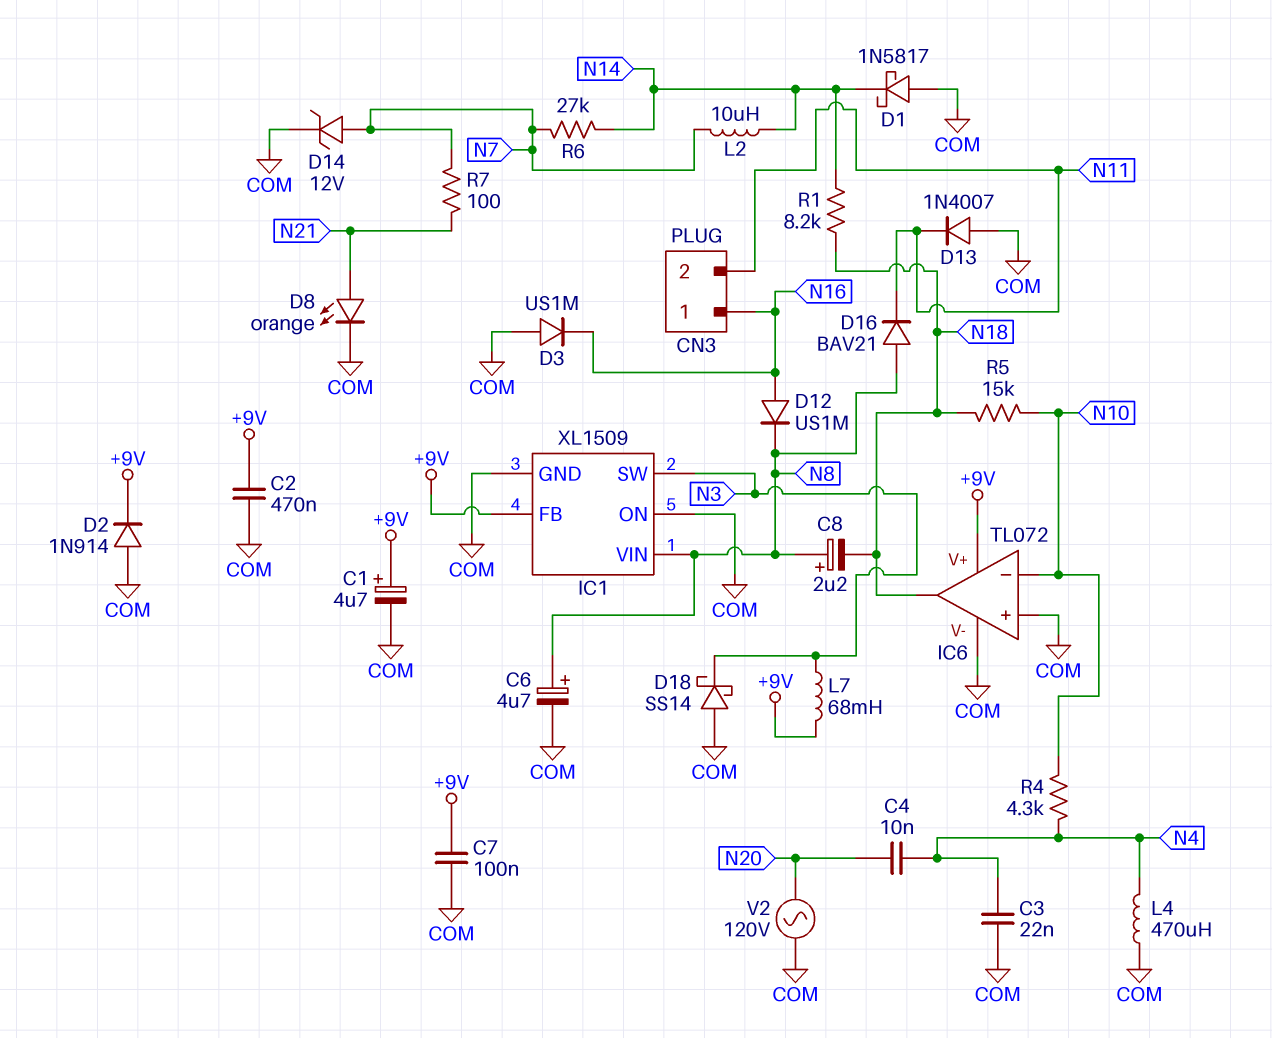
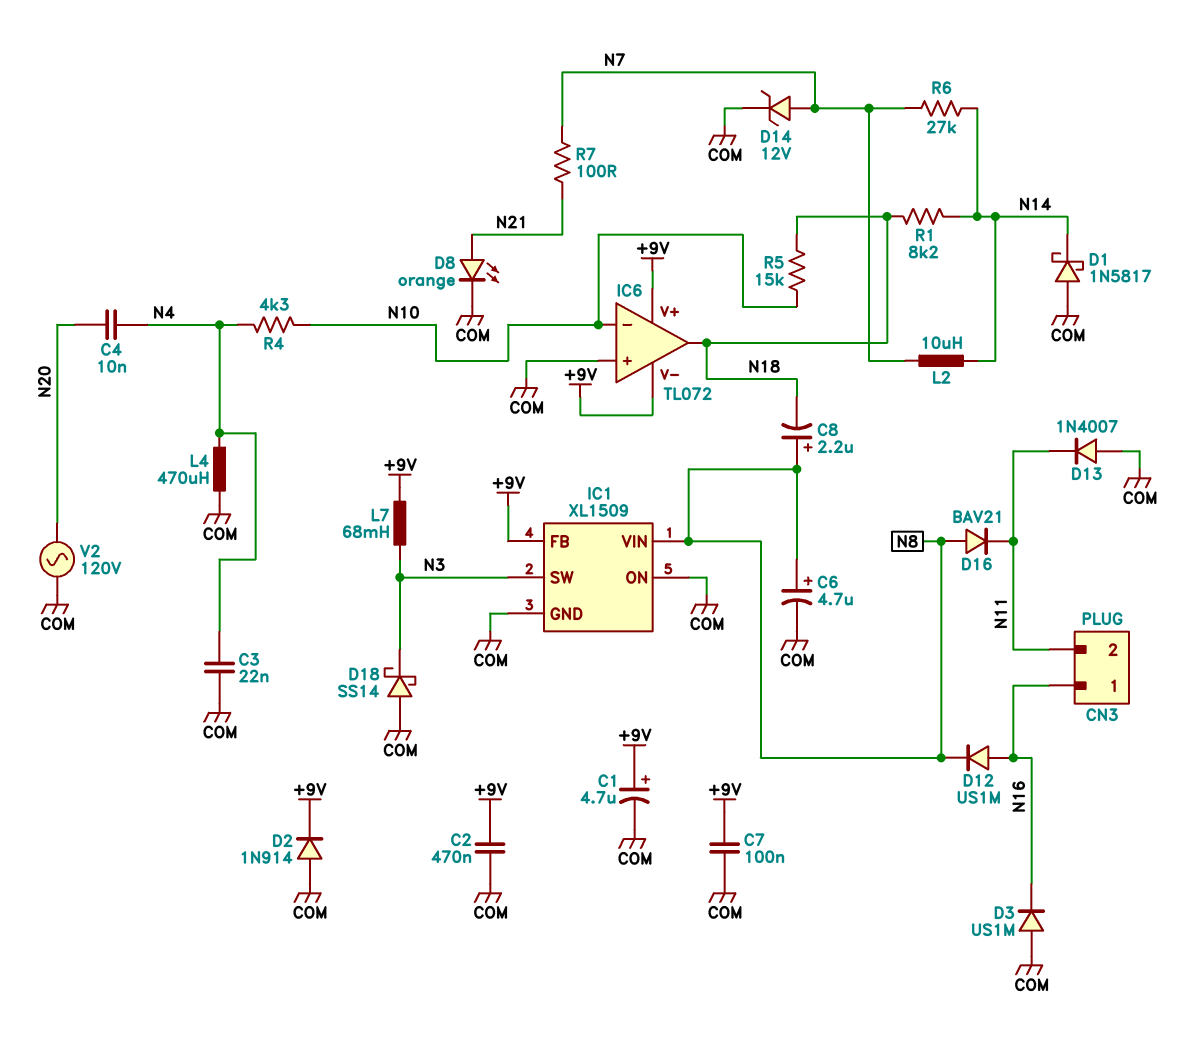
IC6 pin V-: COM -> +9V

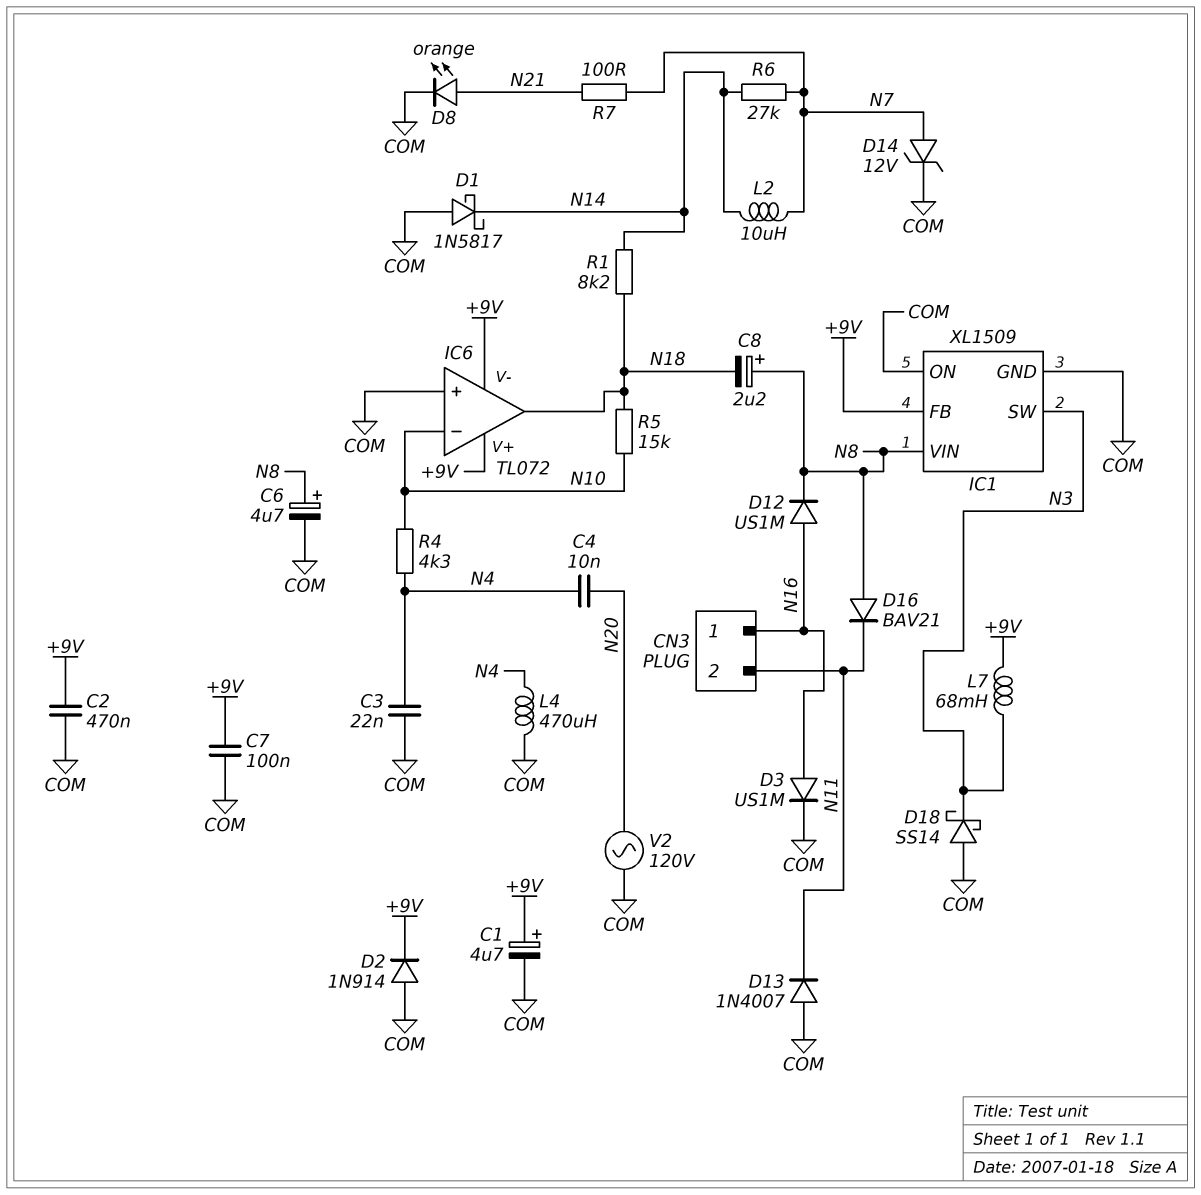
D3: diode US1M (A COM, K N16) -> diode US1M (A N16, K COM)

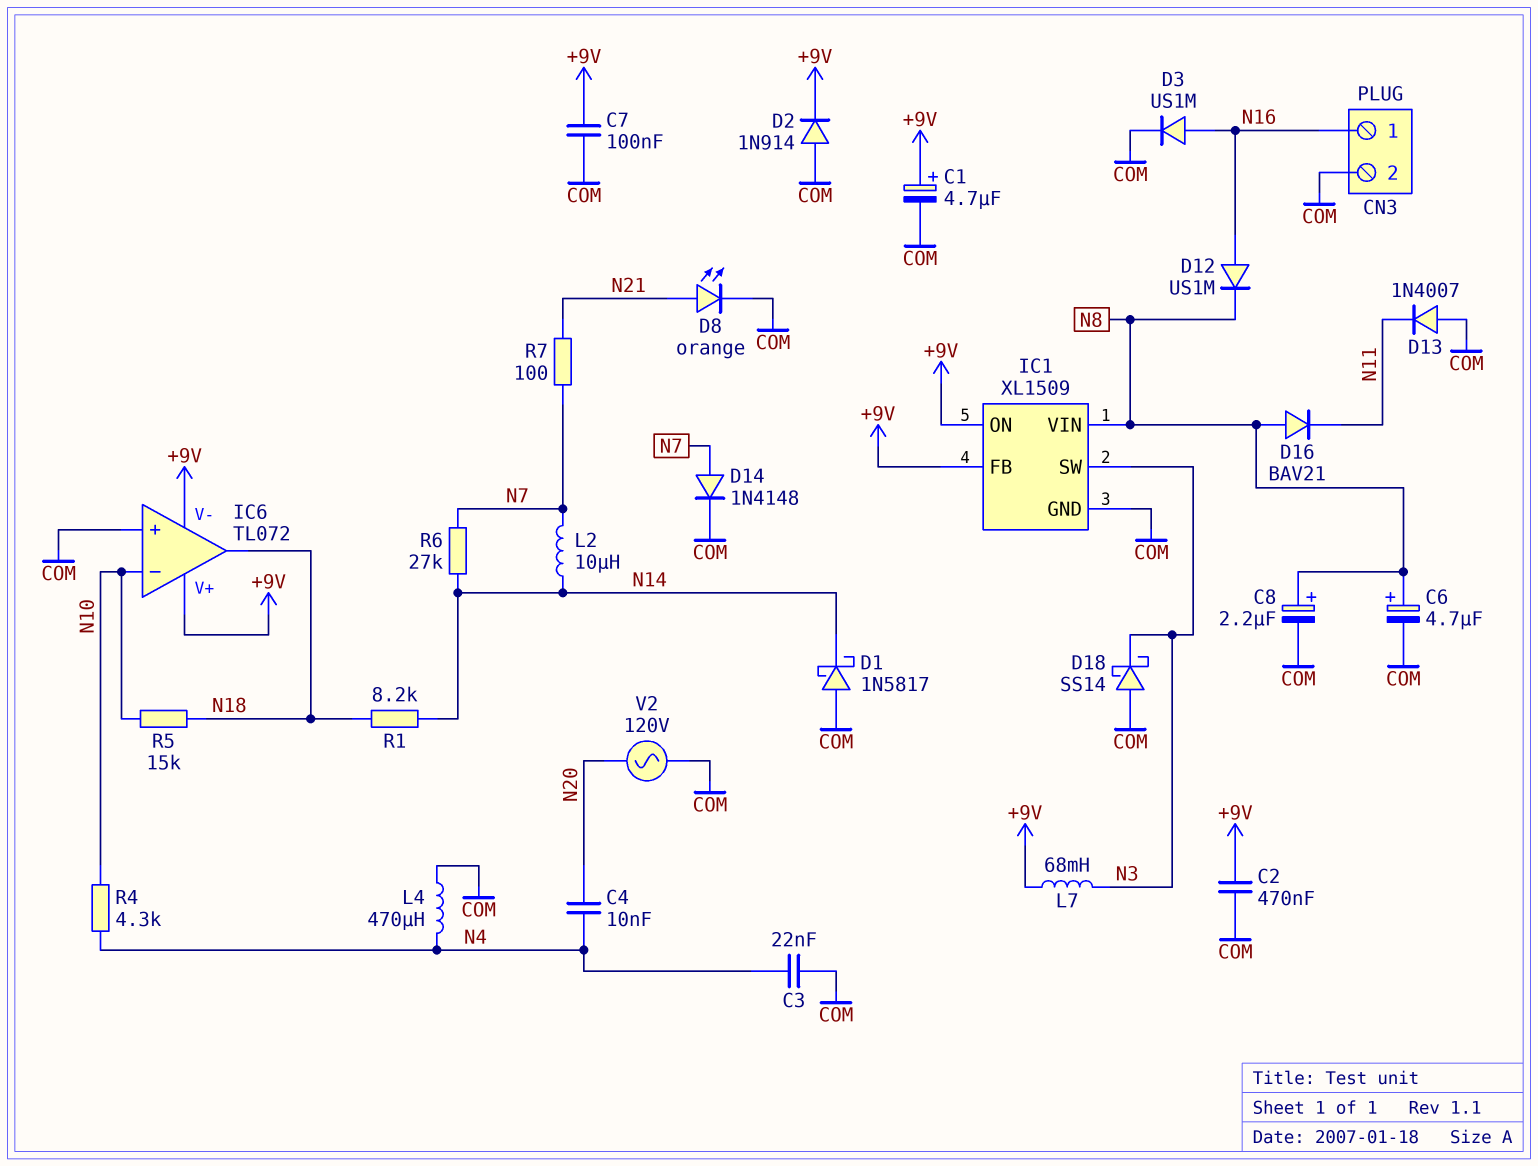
C8: 2.2uF (plus N8, minus N18) -> 2.2uF (plus N8, minus COM)
CN3 pin 2: N11 -> COM
D14: zener 12V (A N7, K COM) -> diode 1N4148 (A N7, K COM)
IC1 pin ON: COM -> +9V

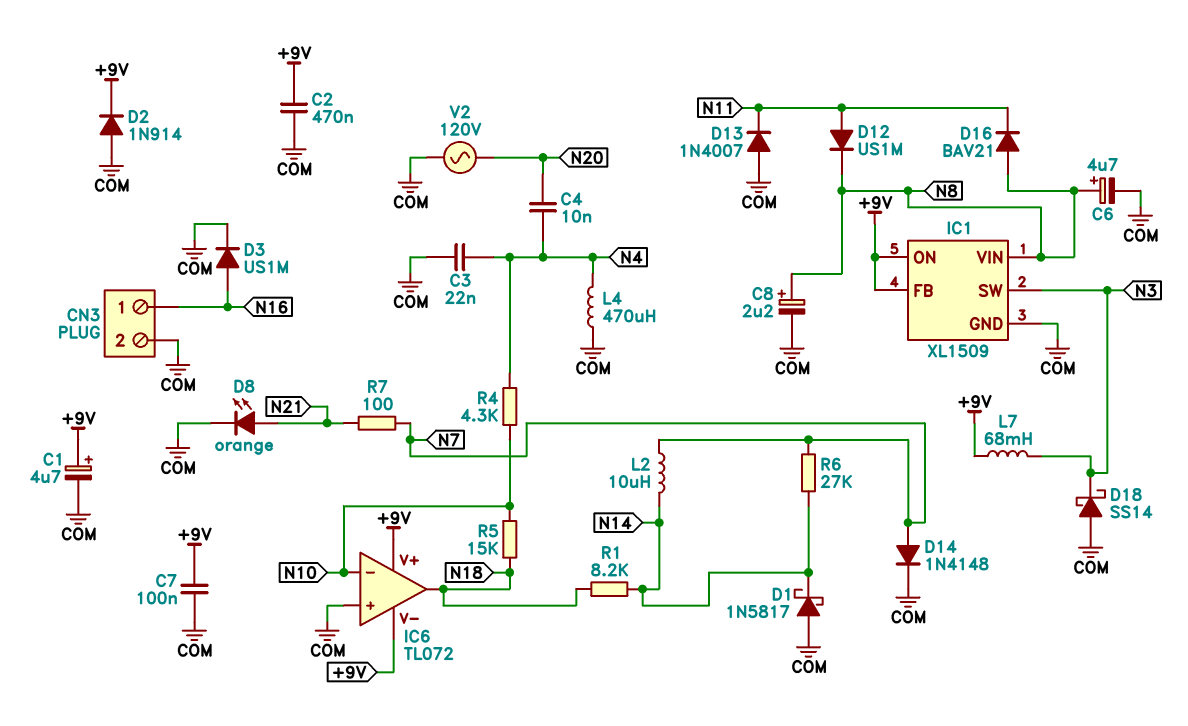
D12: diode US1M (A N16, K N8) -> diode US1M (A N11, K N8)

